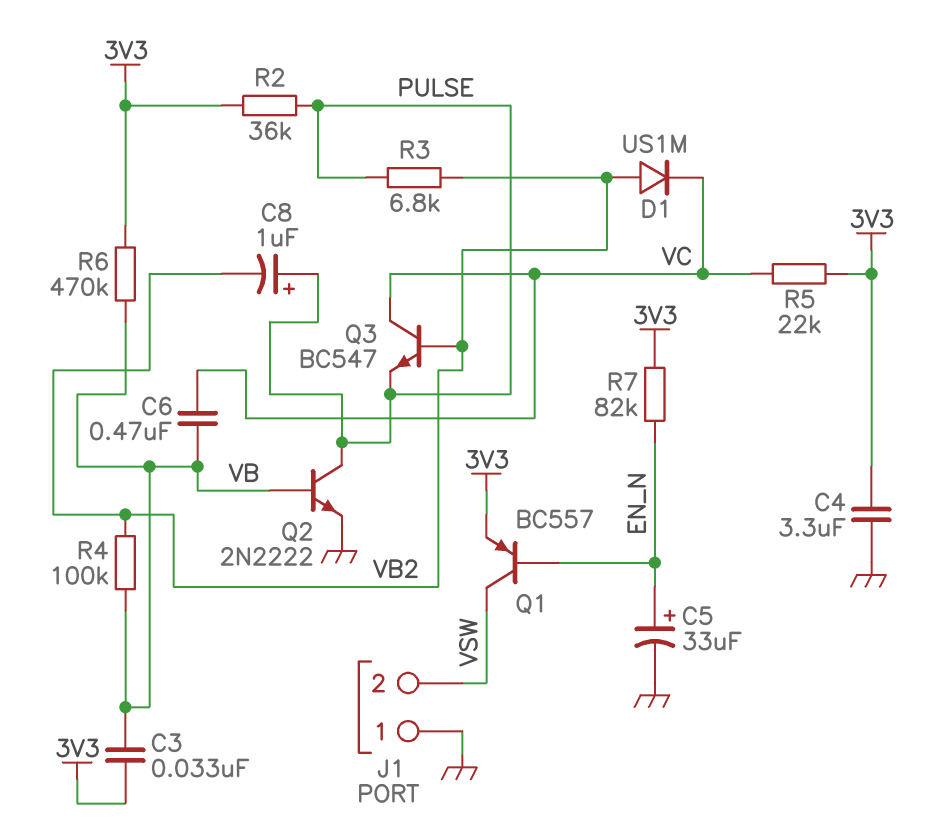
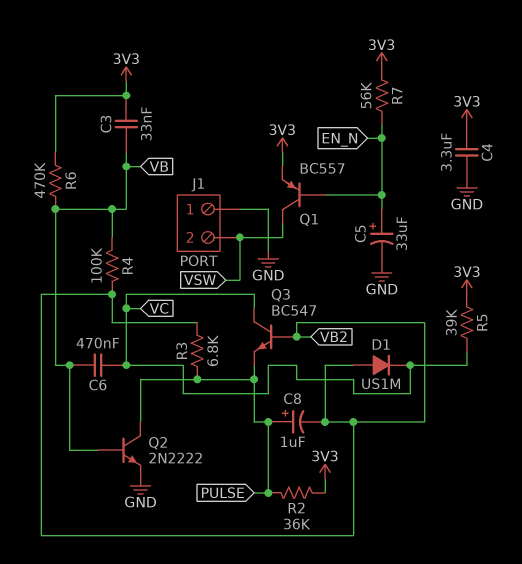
R5: 22k (3V3, VC) -> 39k (3V3, VC)
R7: 82k (3V3, EN_N) -> 56k (3V3, EN_N)

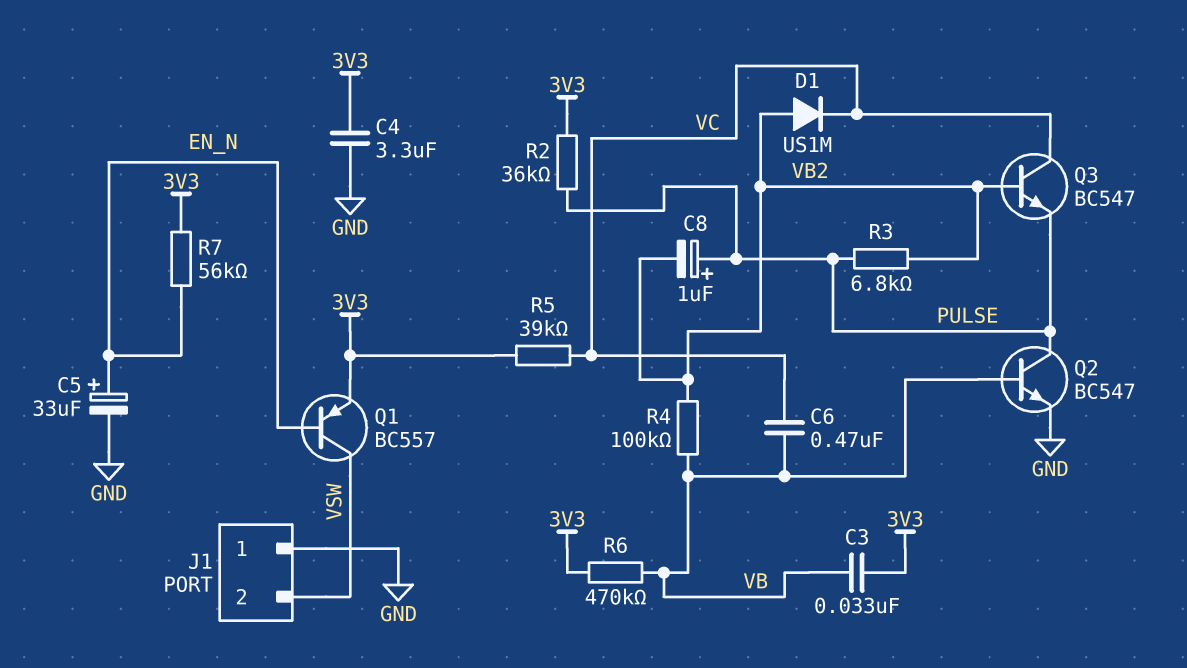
Q2: NPN 2N2222 (B VB, C PULSE, E GND) -> NPN BC547 (B VB, C PULSE, E GND)

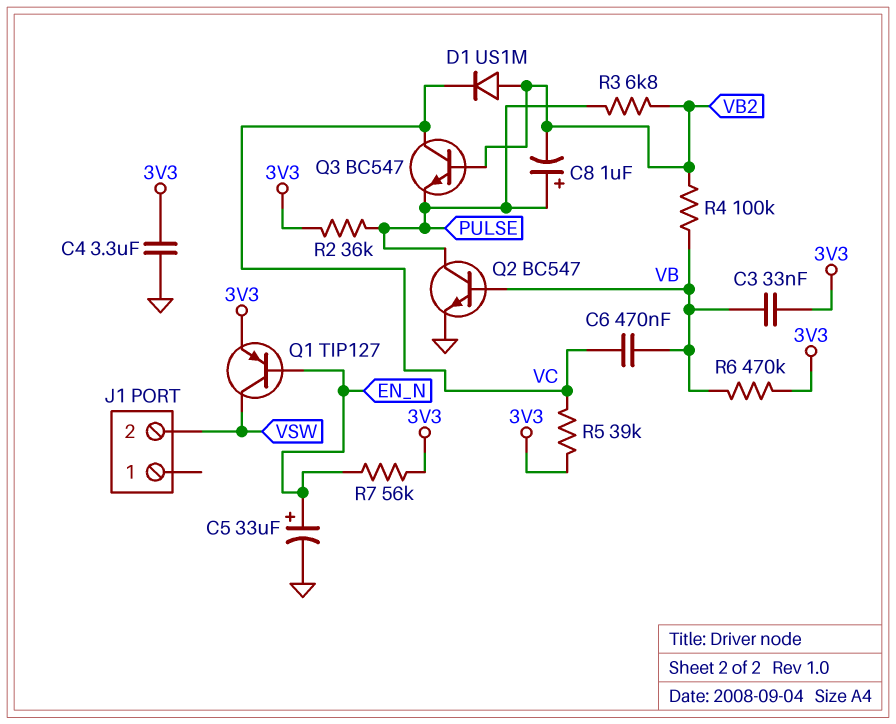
J1 pin 1: GND -> none
Q1: PNP BC557 (B EN_N, C VSW, E 3V3) -> PNP TIP127 (B EN_N, C VSW, E 3V3)

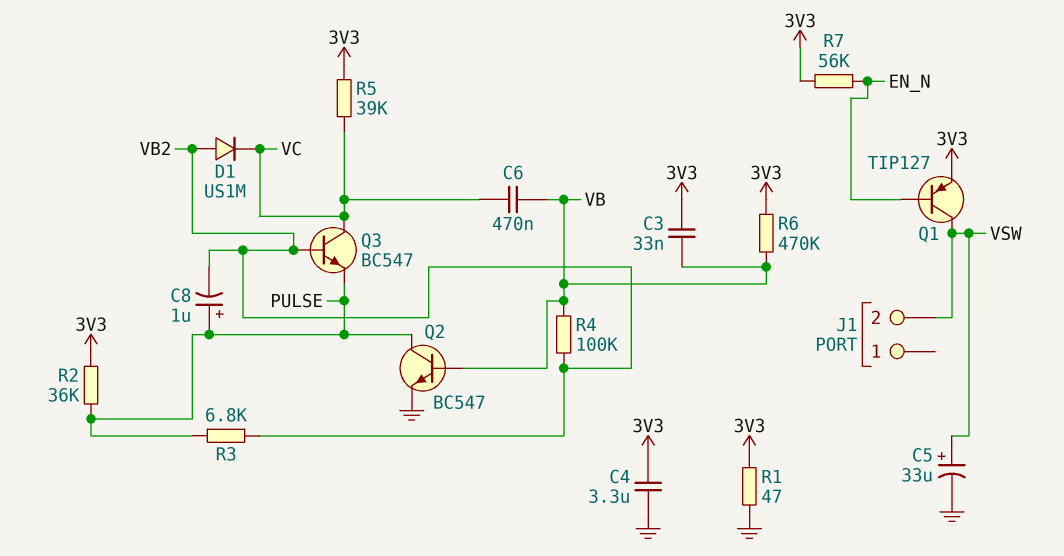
C5: 33uF (plus EN_N, minus GND) -> 33uF (plus VSW, minus GND)
R1: none -> 47 (3V3, GND)

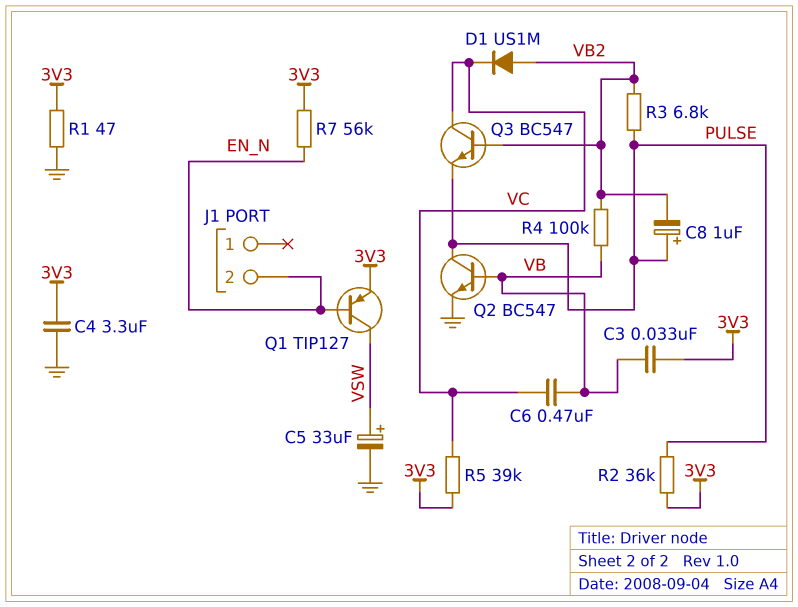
J1 pin 2: VSW -> EN_N
R6: 470k (3V3, VB) -> none

